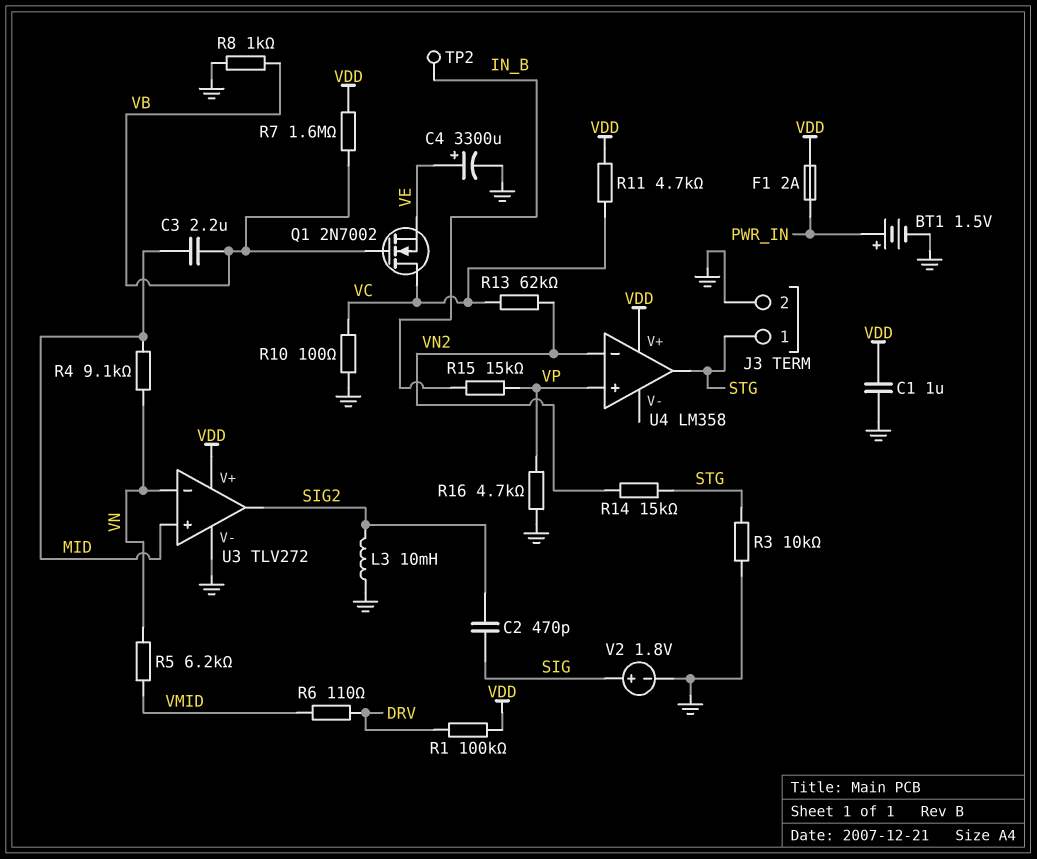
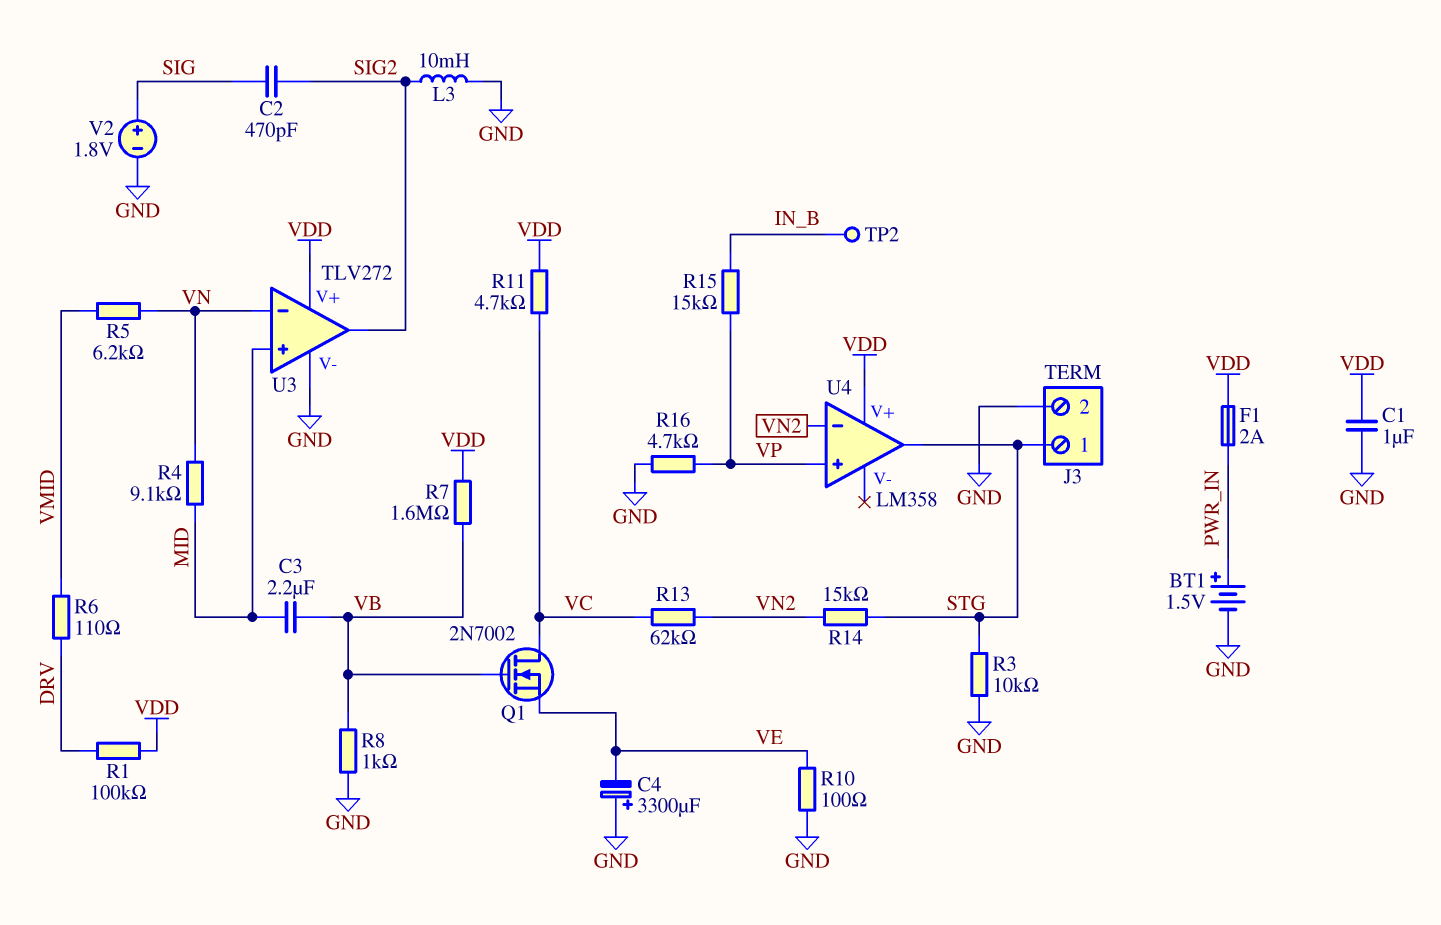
C4: 3300uF (plus VE, minus GND) -> 3300uF (plus GND, minus VE)
R10: 100 (GND, VC) -> 100 (GND, VE)

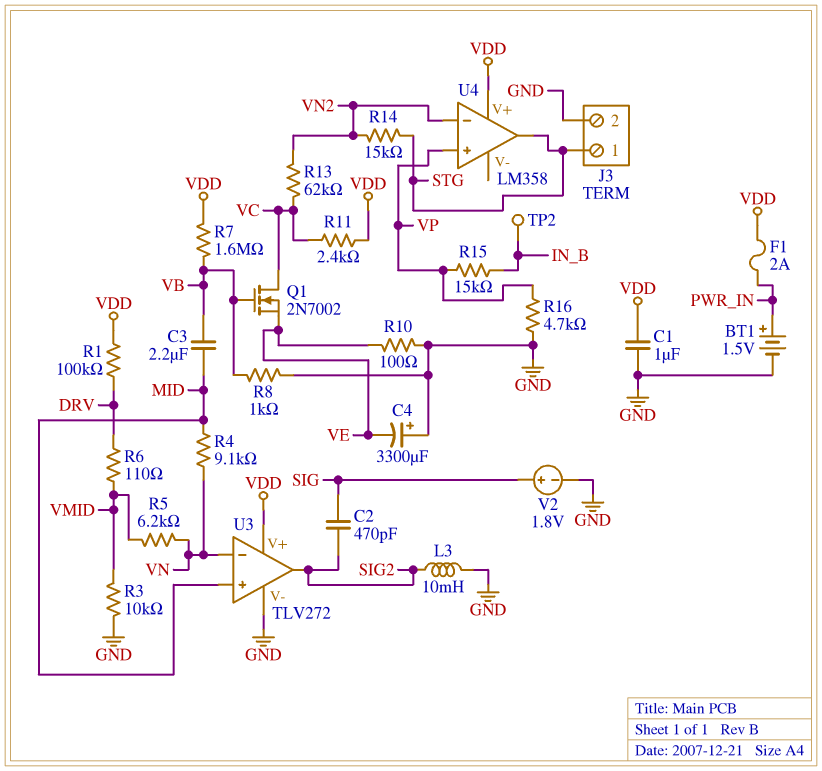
R3: 10k (GND, STG) -> 10k (GND, VMID)
R11: 4.7k (VC, VDD) -> 2.4k (VC, VDD)

